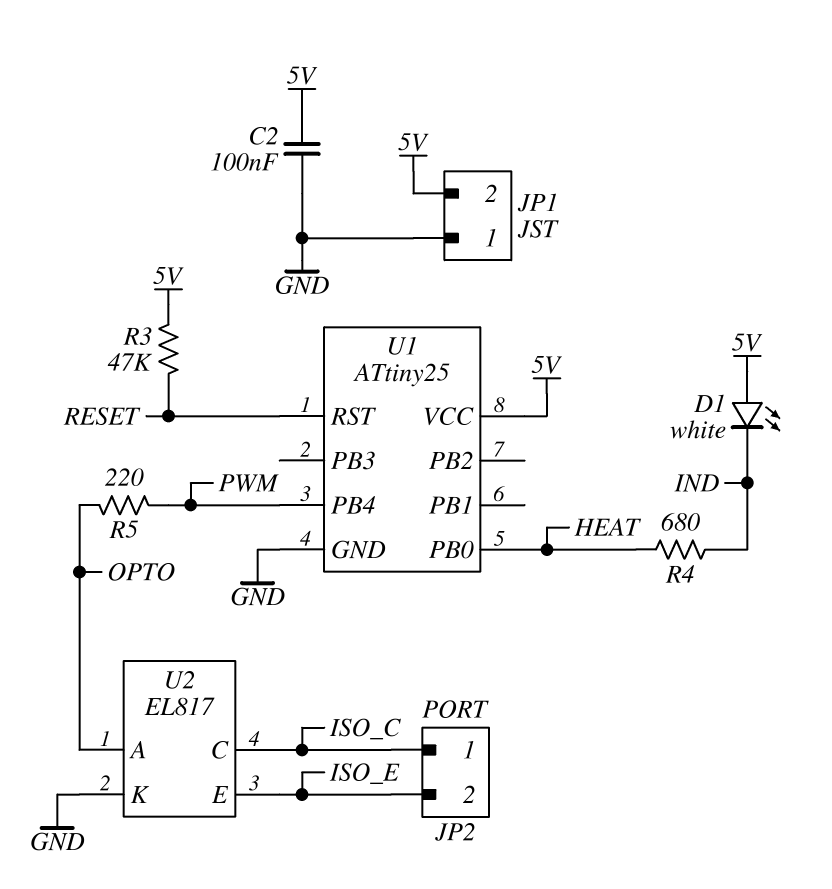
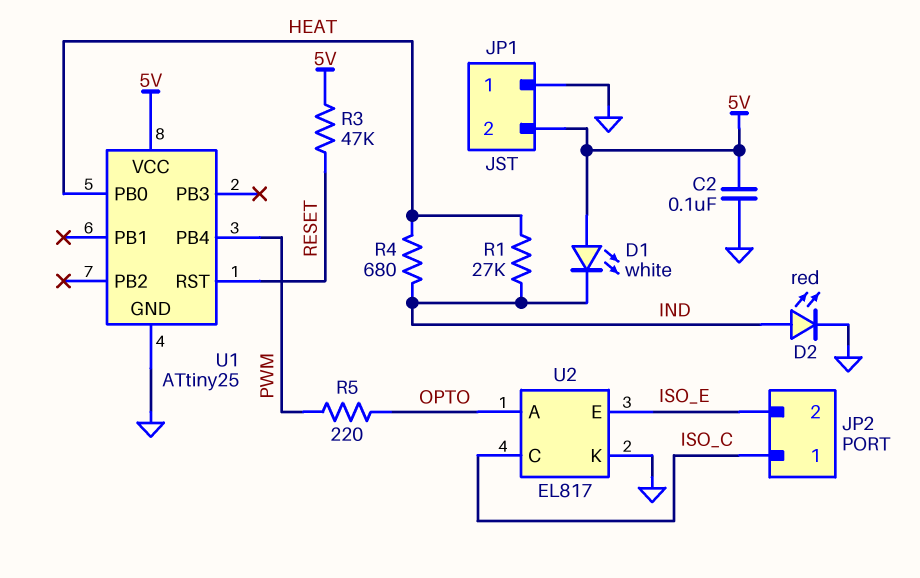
D2: none -> LED red (A IND, K GND)
R1: none -> 27k (HEAT, IND)

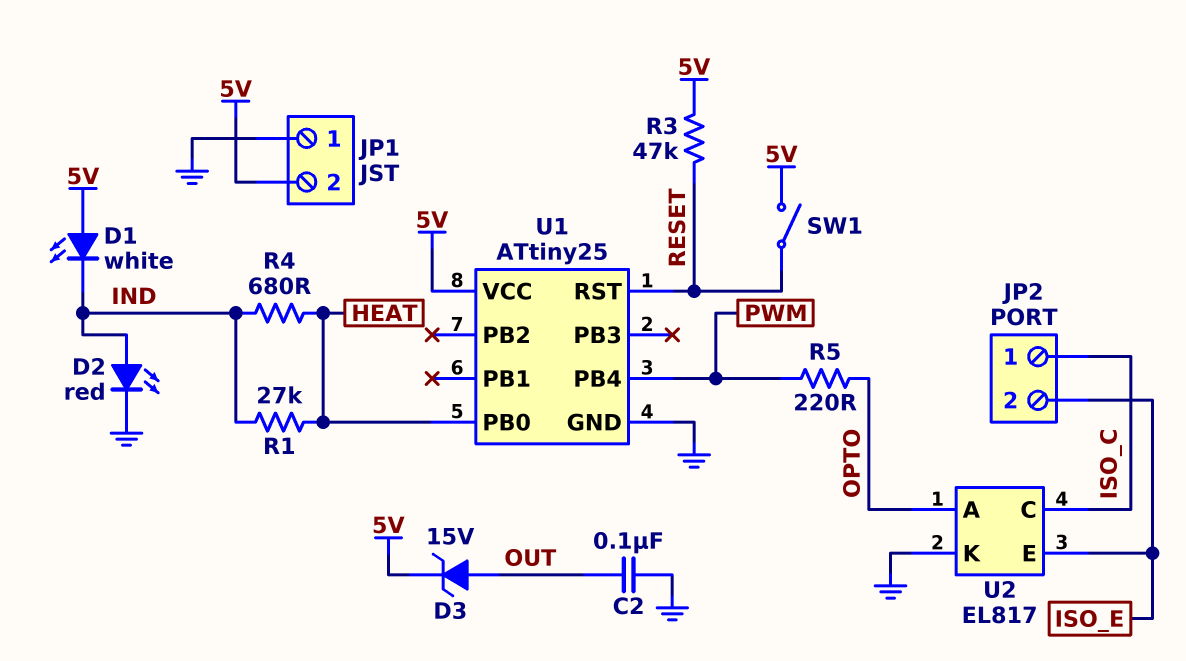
C2: 100nF (5V, GND) -> 100nF (GND, OUT)
D3: none -> zener 15V (A OUT, K 5V)
SW1: none -> switch (5V, RESET)

